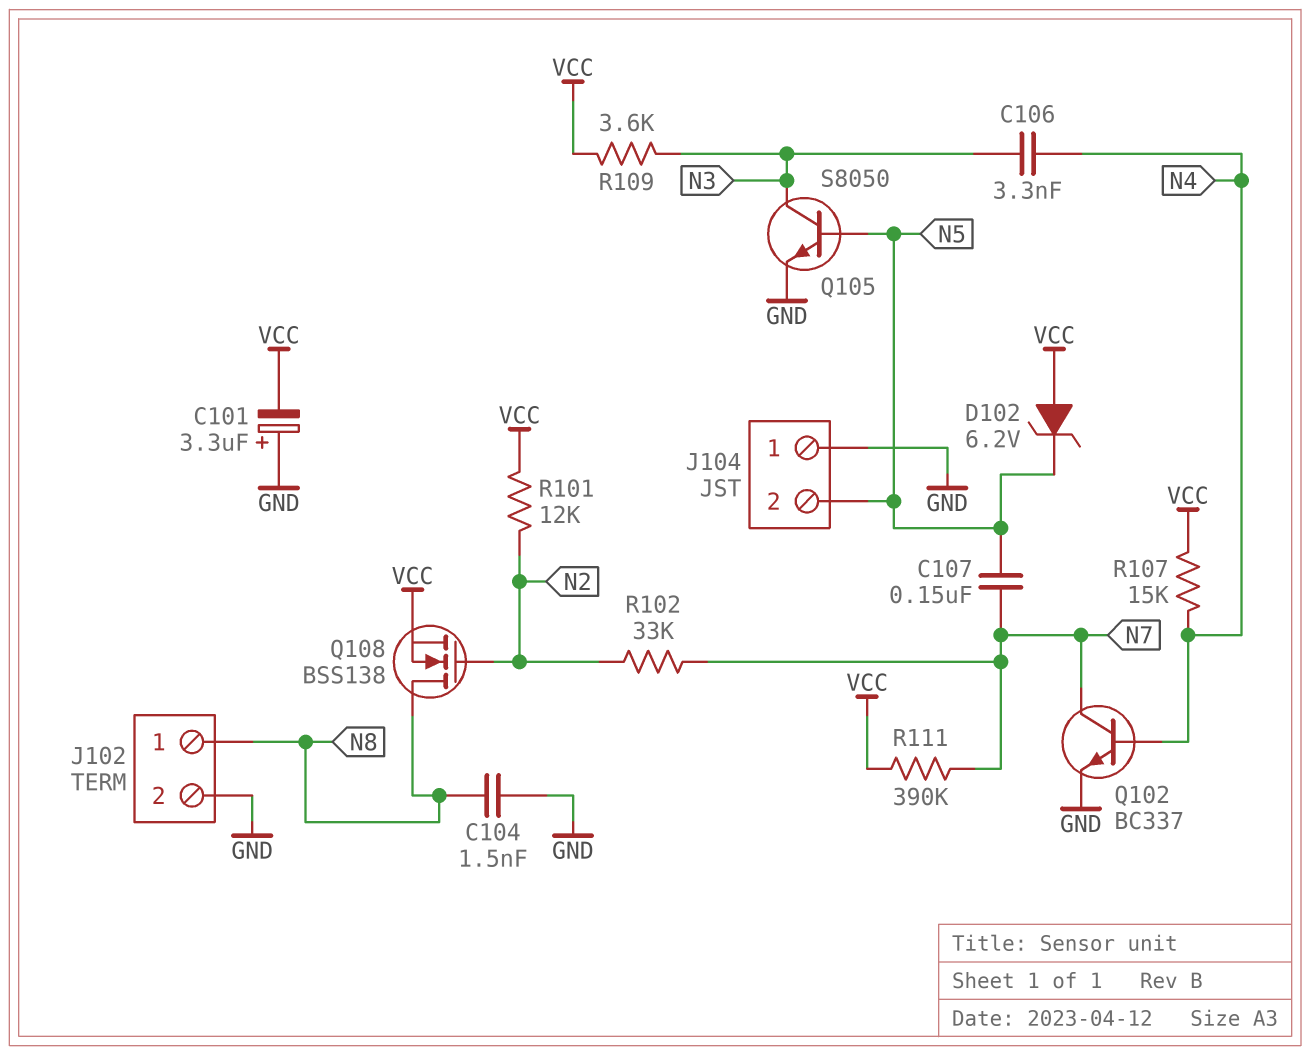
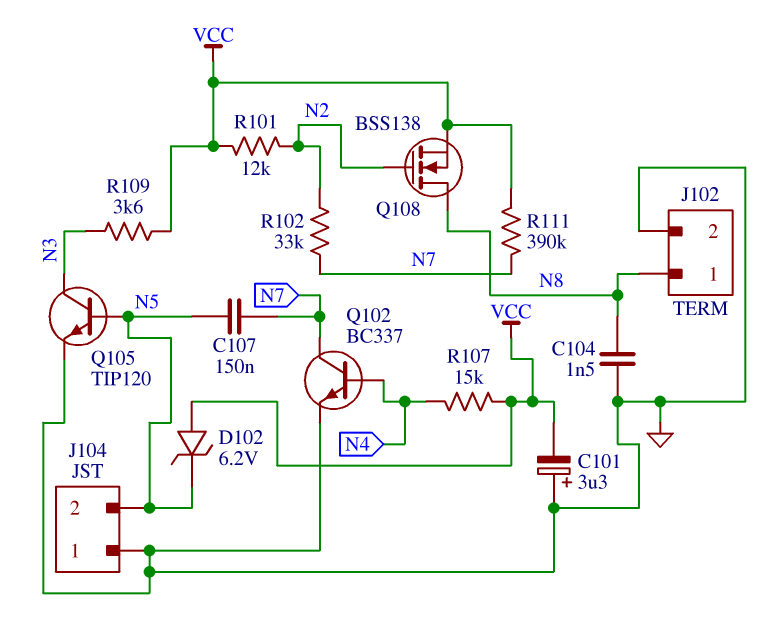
C106: 3.3nF (N3, N4) -> none
Q105: NPN S8050 (B N5, C N3, E GND) -> NPN TIP120 (B N5, C N3, E GND)

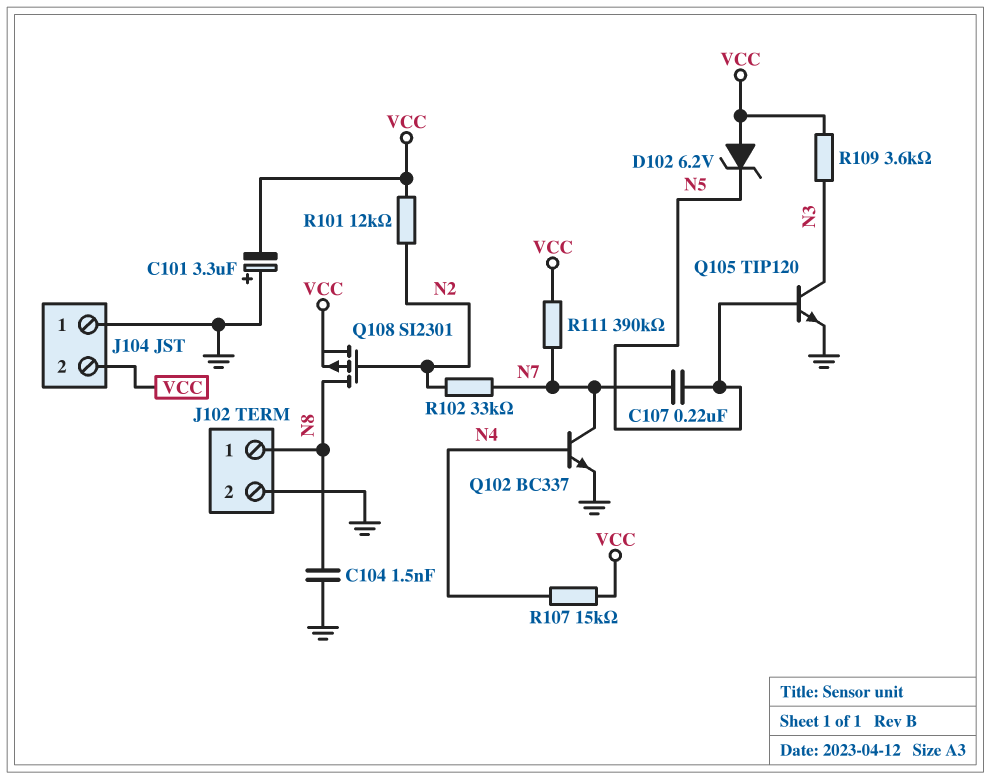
C107: 150nF (N5, N7) -> 220nF (N5, N7)
J104 pin 2: N5 -> VCC
Q108: NMOS BSS138 (G N2, D N8, S VCC) -> PMOS SI2301 (G N2, D N8, S VCC)

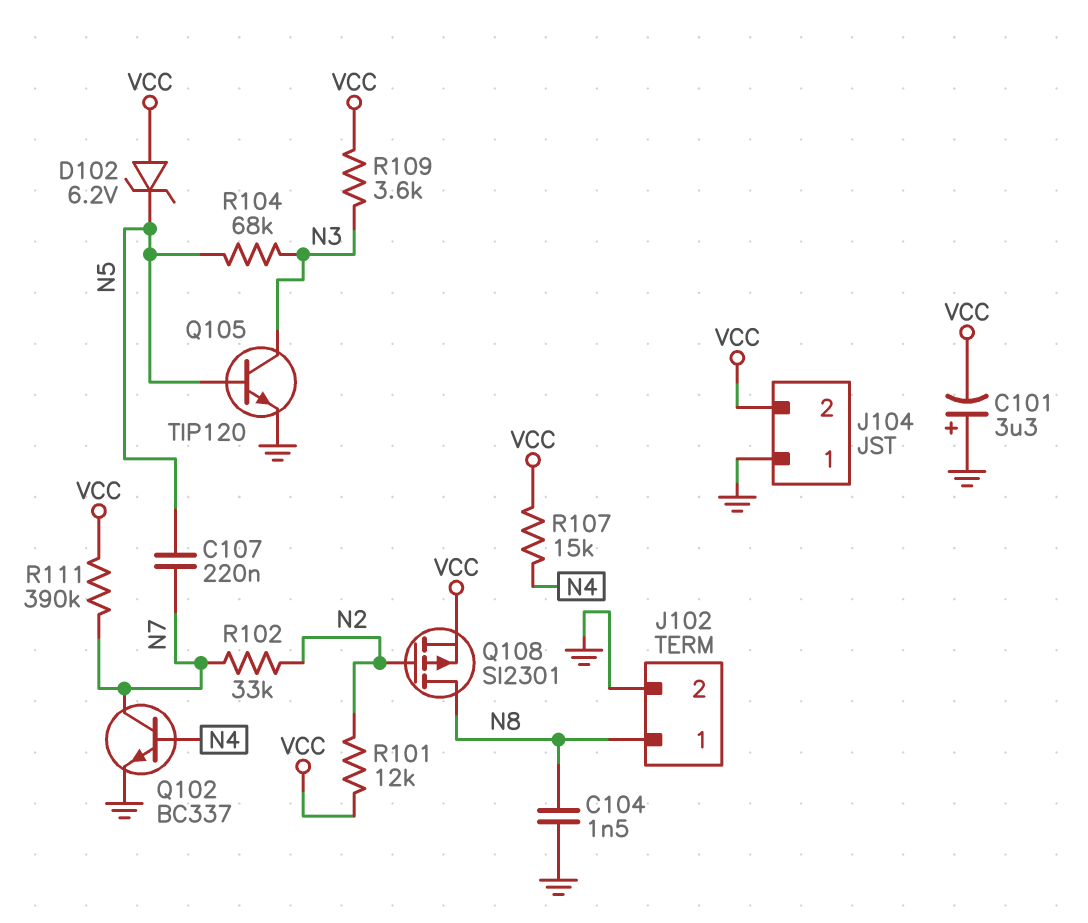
R104: none -> 68k (N3, N5)

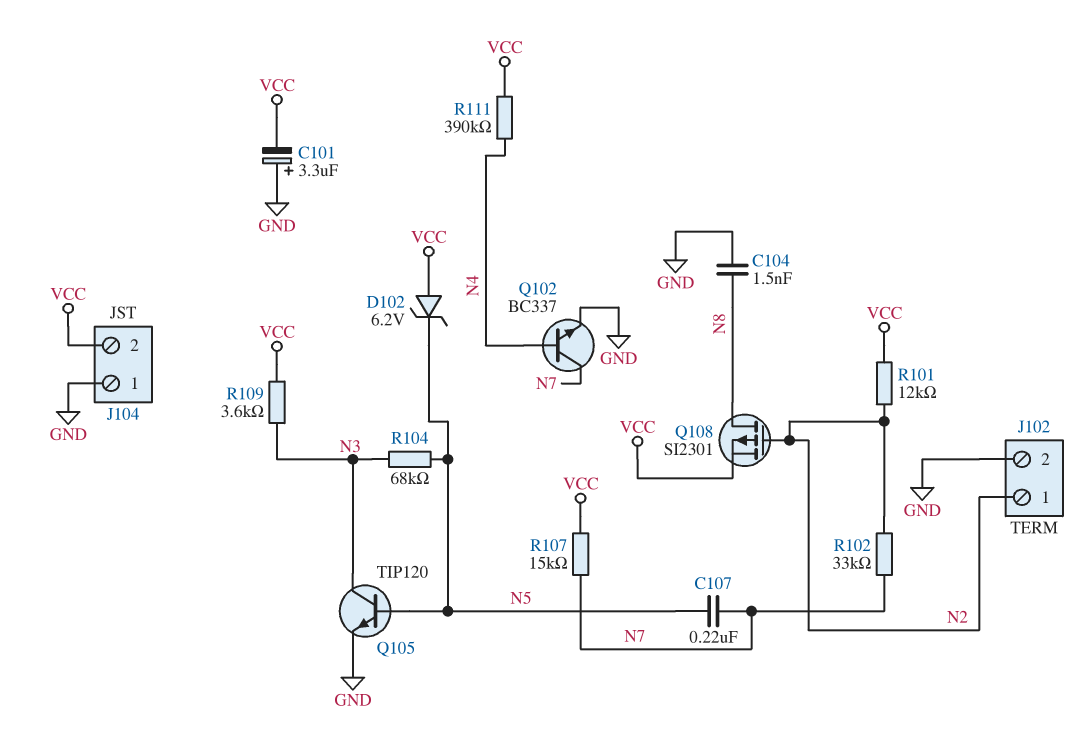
J102 pin 1: N8 -> N2
R107: 15k (N4, VCC) -> 15k (N7, VCC)
R111: 390k (N7, VCC) -> 390k (N4, VCC)

